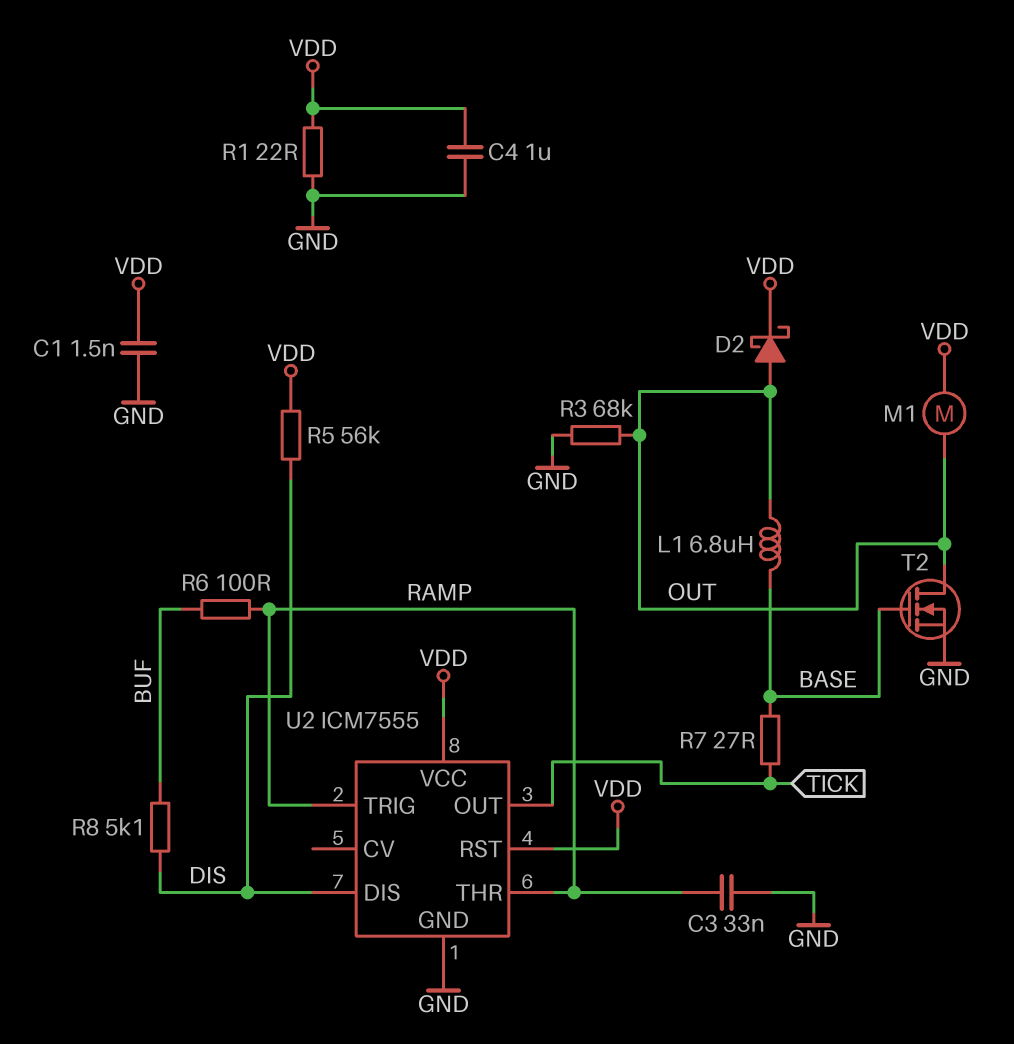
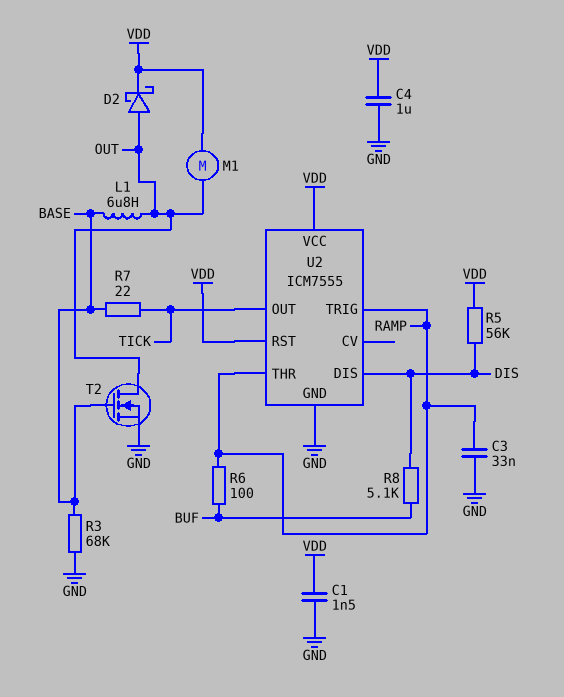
R1: 22 (GND, VDD) -> none
R3: 68k (GND, OUT) -> 68k (BASE, GND)
R7: 27 (BASE, TICK) -> 22 (BASE, TICK)

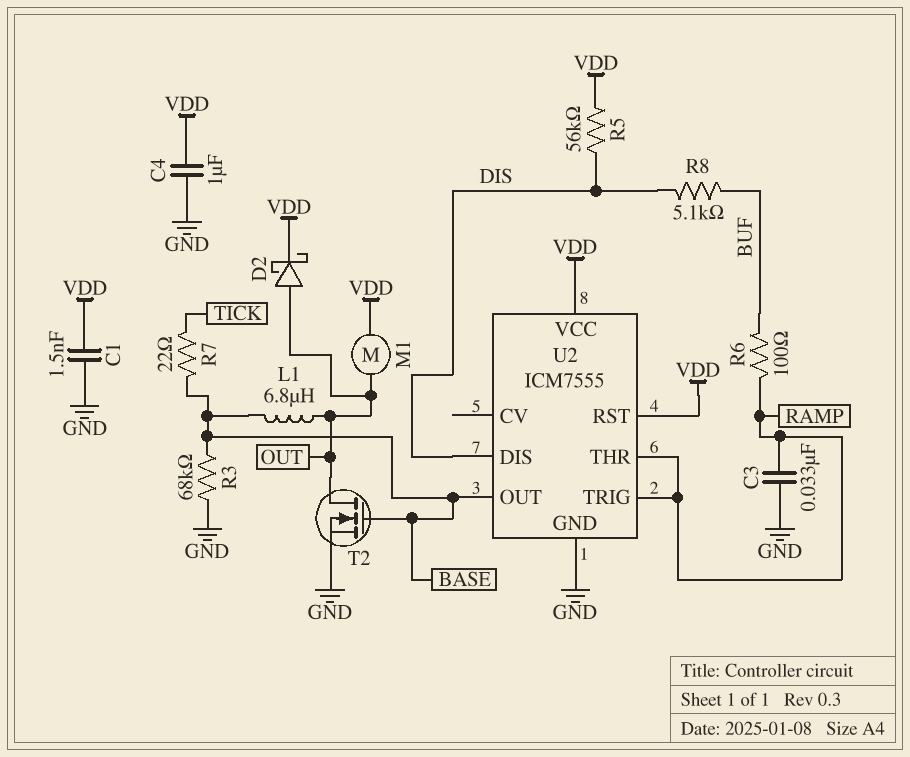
U2 pin OUT: TICK -> BASE

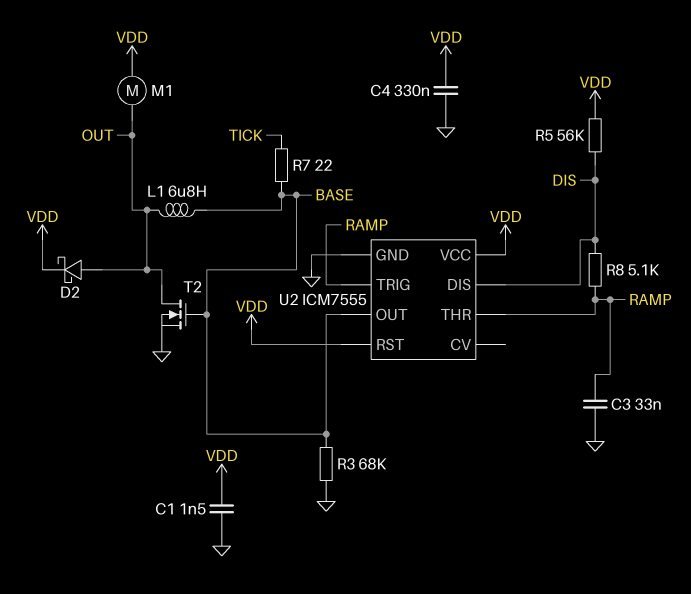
C4: 1uF (GND, VDD) -> 330nF (GND, VDD)
R6: 100 (BUF, RAMP) -> none
R8: 5.1k (BUF, DIS) -> 5.1k (DIS, RAMP)

